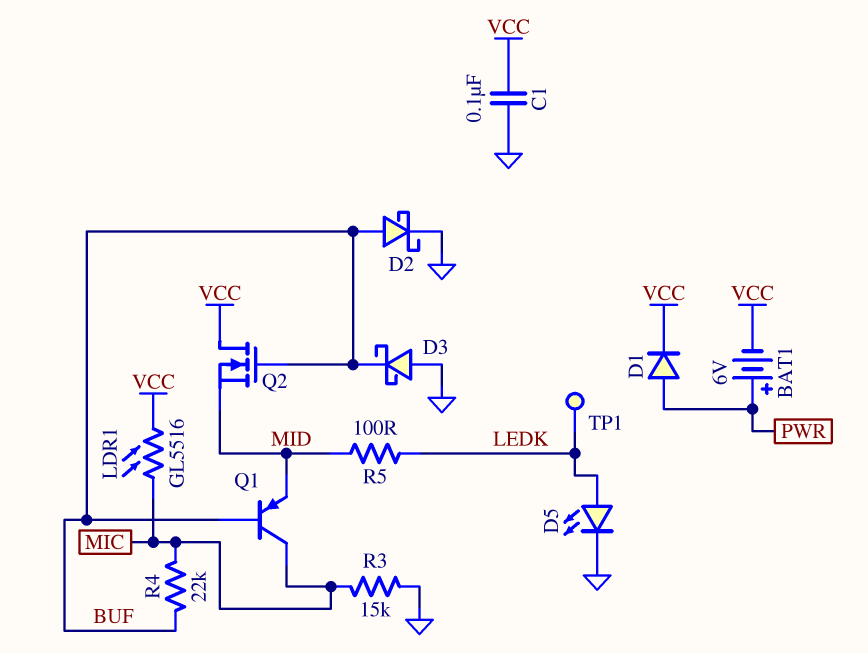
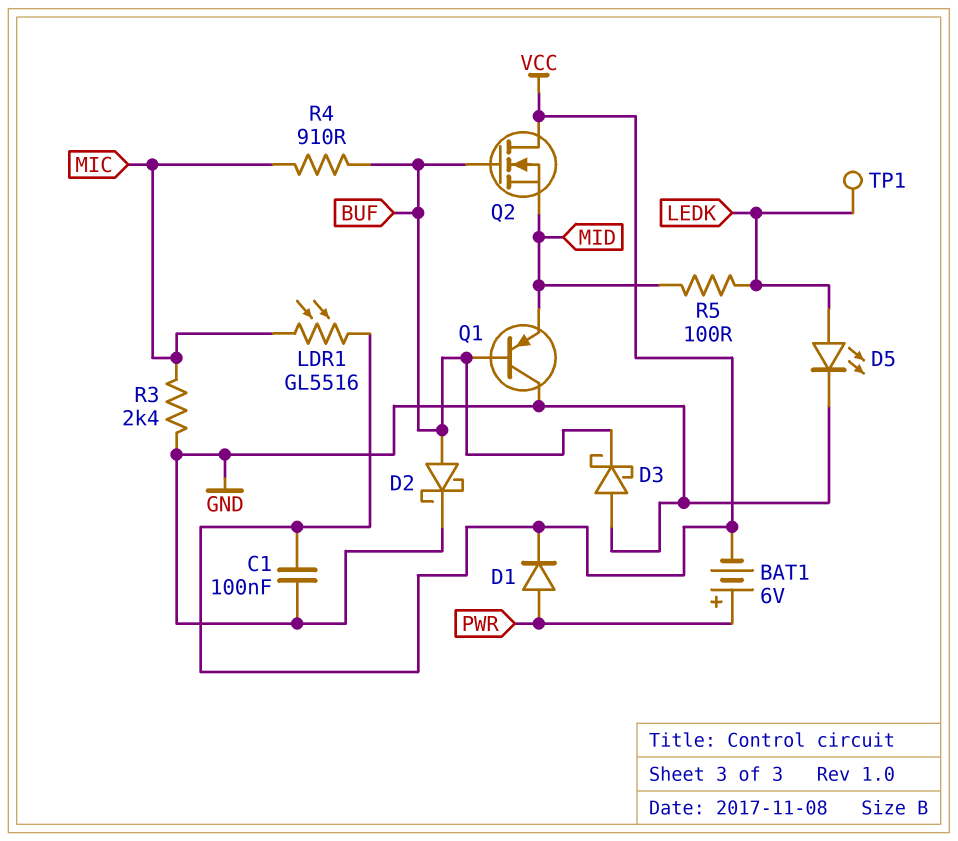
Q1: PNP (B BUF, C MIC, E MID) -> PNP (B BUF, C GND, E MID)
R3: 15k (GND, MIC) -> 2.4k (GND, MIC)
R4: 22k (BUF, MIC) -> 910 (BUF, MIC)

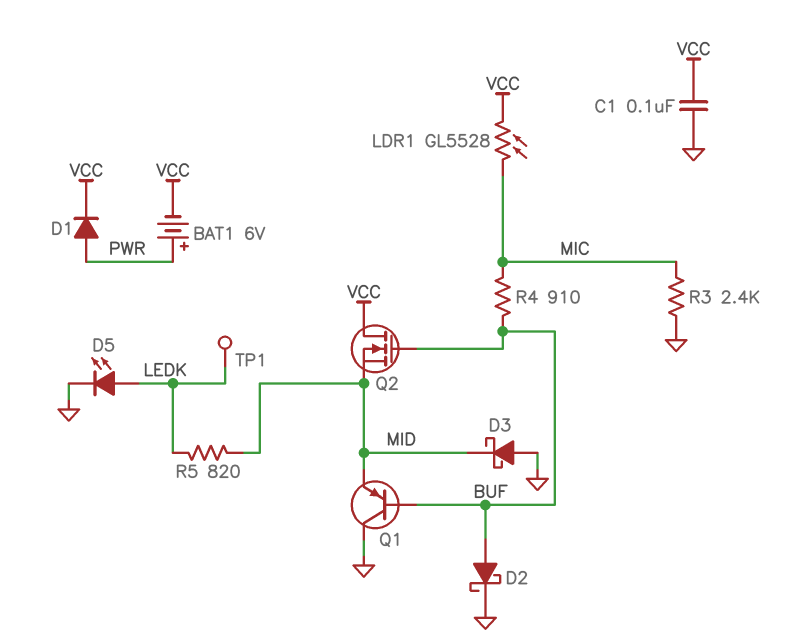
D3: schottky (A GND, K BUF) -> schottky (A GND, K MID)
LDR1: GL5516 (MIC, VCC) -> GL5528 (MIC, VCC)
R5: 100 (LEDK, MID) -> 820 (LEDK, MID)

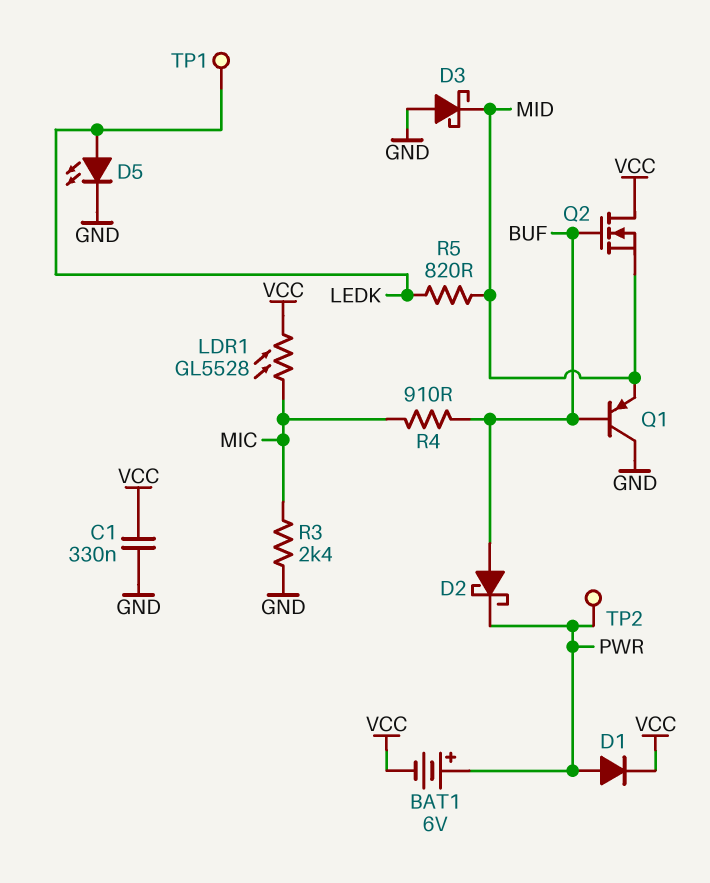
C1: 100nF (GND, VCC) -> 330nF (GND, VCC)
D2: schottky (A BUF, K GND) -> schottky (A BUF, K PWR)
TP2: none -> test point (PWR)

